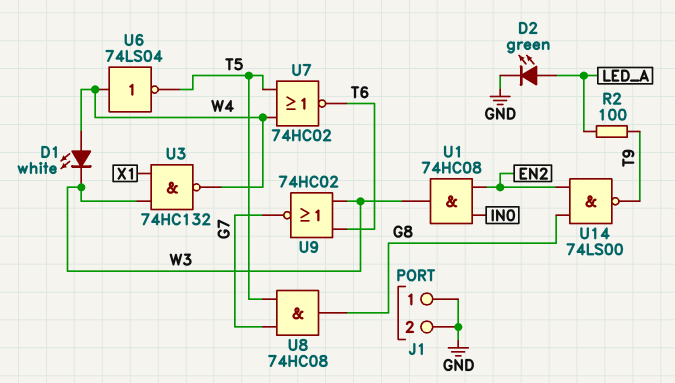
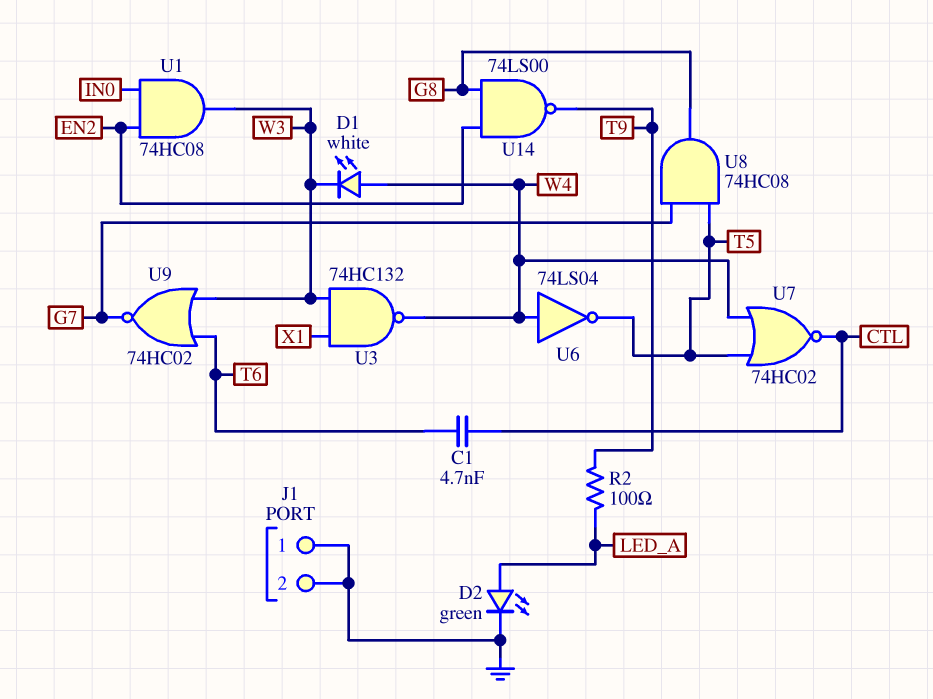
C1: none -> 4.7nF (CTL, T6)
U7: NOR 74HC02 (in T5, in W4, out T6) -> NOR 74HC02 (in T5, in W4, out CTL)

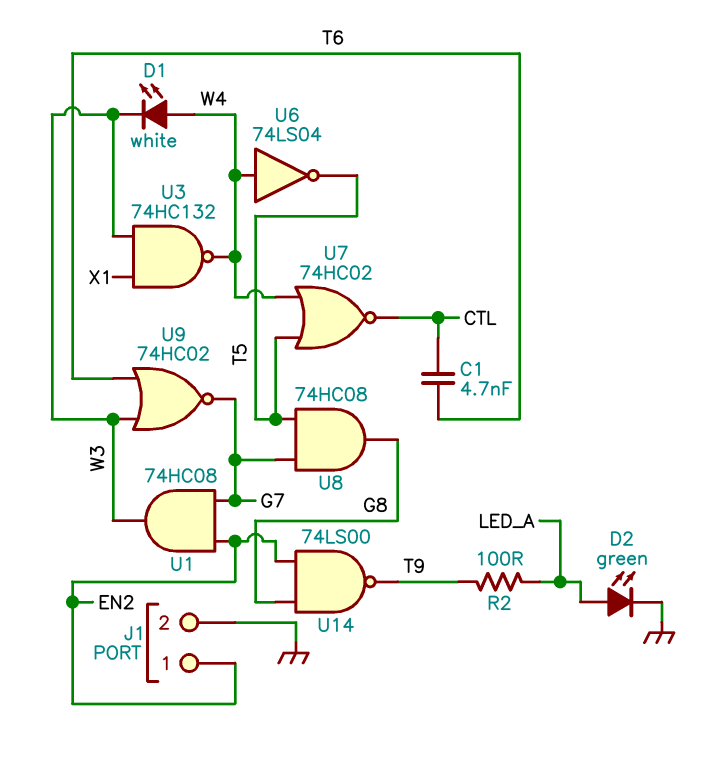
J1 pin 1: GND -> EN2
U1: AND 74HC08 (in EN2, in IN0, out W3) -> AND 74HC08 (in EN2, in G7, out W3)

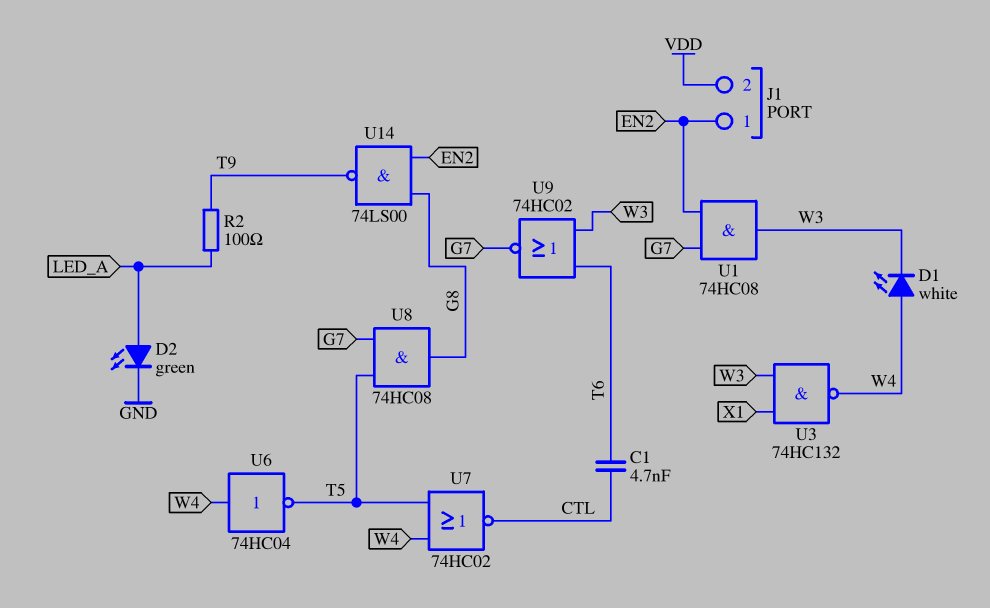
J1 pin 2: GND -> VDD
U6: NOT 74LS04 (in W4, out T5) -> NOT 74HC04 (in W4, out T5)

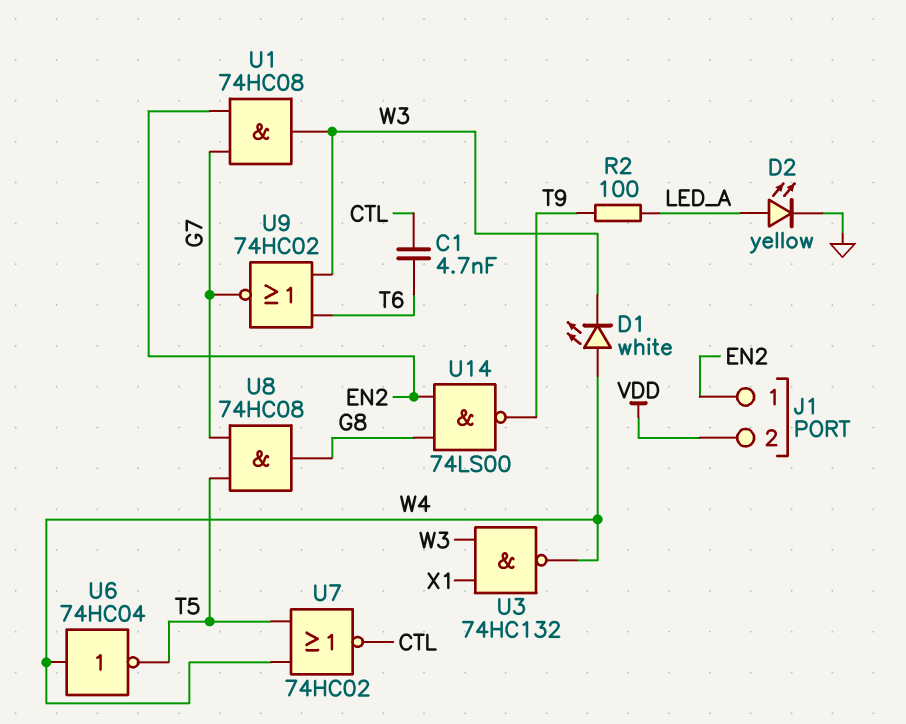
D2: LED green (A LED_A, K GND) -> LED yellow (A LED_A, K GND)

